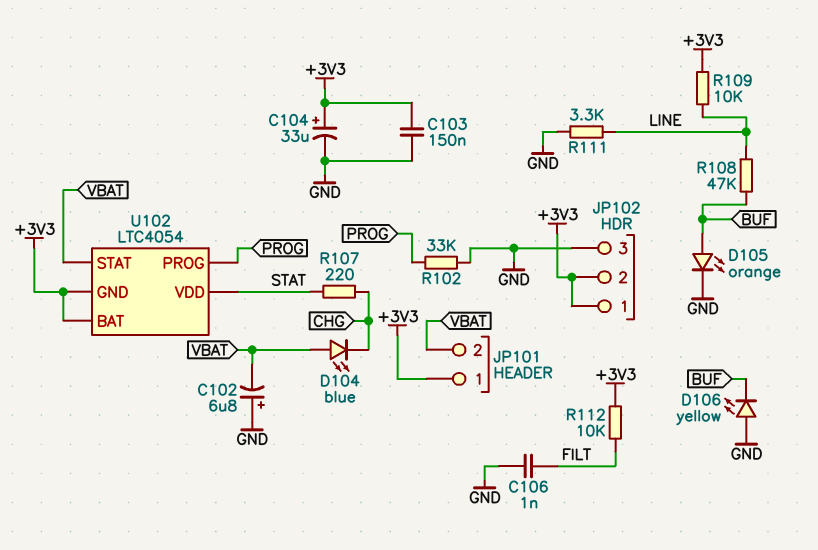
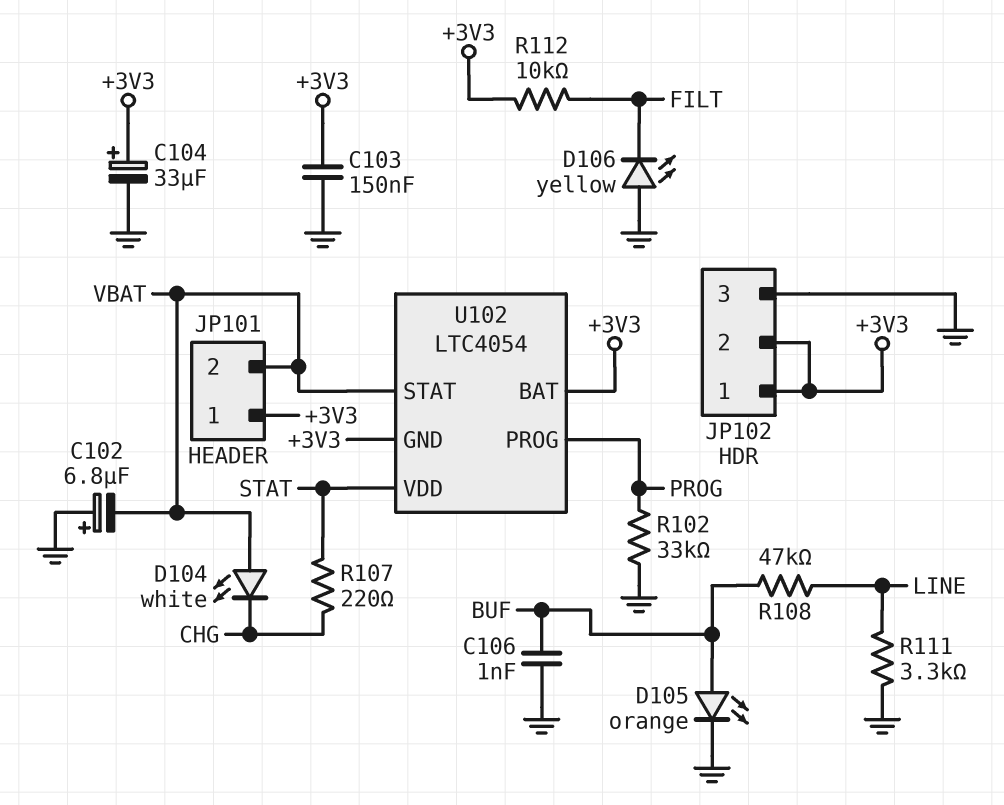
C106: 1nF (FILT, GND) -> 1nF (BUF, GND)
D104: LED blue (A VBAT, K CHG) -> LED white (A VBAT, K CHG)
D106: LED yellow (A GND, K BUF) -> LED yellow (A GND, K FILT)
R109: 10k (+3V3, LINE) -> none

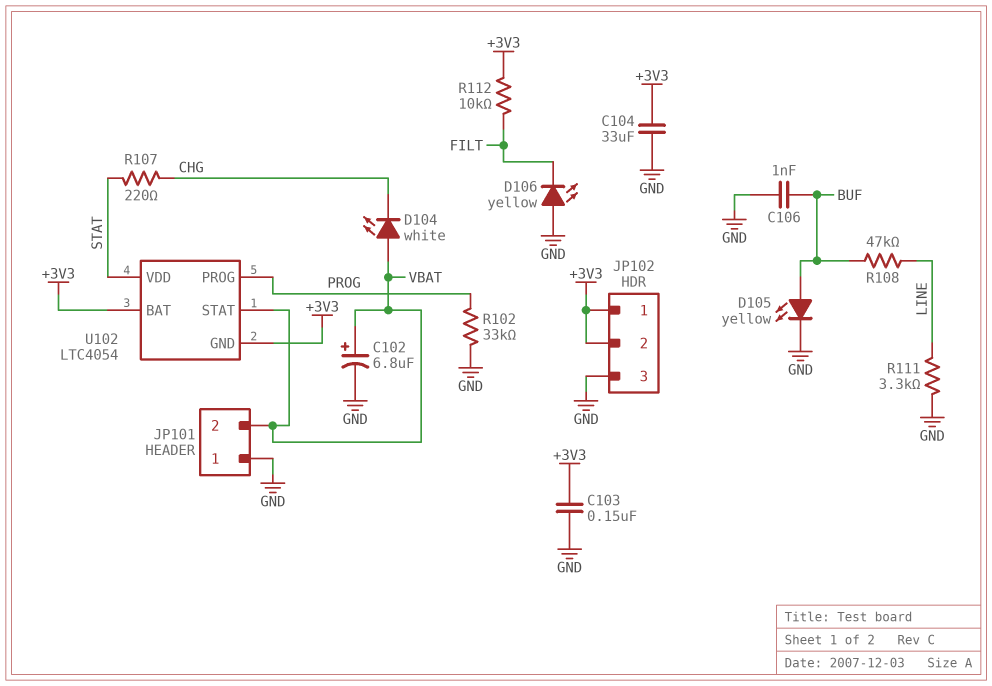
C102: 6.8uF (plus GND, minus VBAT) -> 6.8uF (plus VBAT, minus GND)
C104: 33uF (plus +3V3, minus GND) -> 33uF (+3V3, GND)
D105: LED orange (A BUF, K GND) -> LED yellow (A BUF, K GND)
JP101 pin 1: +3V3 -> GND

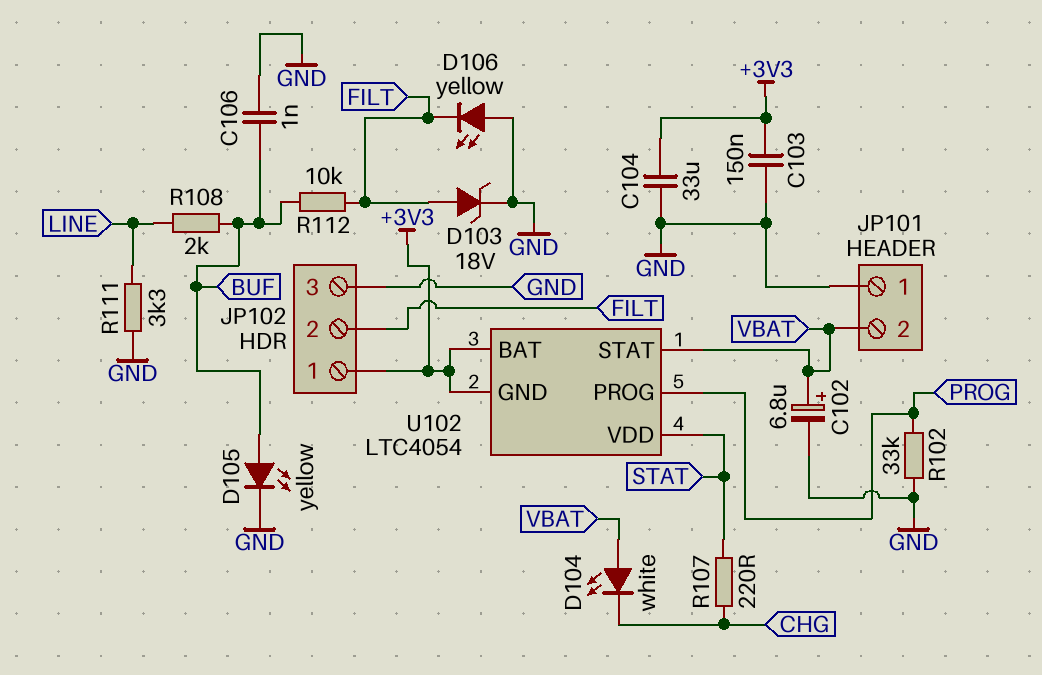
D103: none -> zener 18V (A FILT, K GND)
JP102 pin 2: +3V3 -> FILT
R108: 47k (BUF, LINE) -> 2k (BUF, LINE)
R112: 10k (+3V3, FILT) -> 10k (BUF, FILT)

